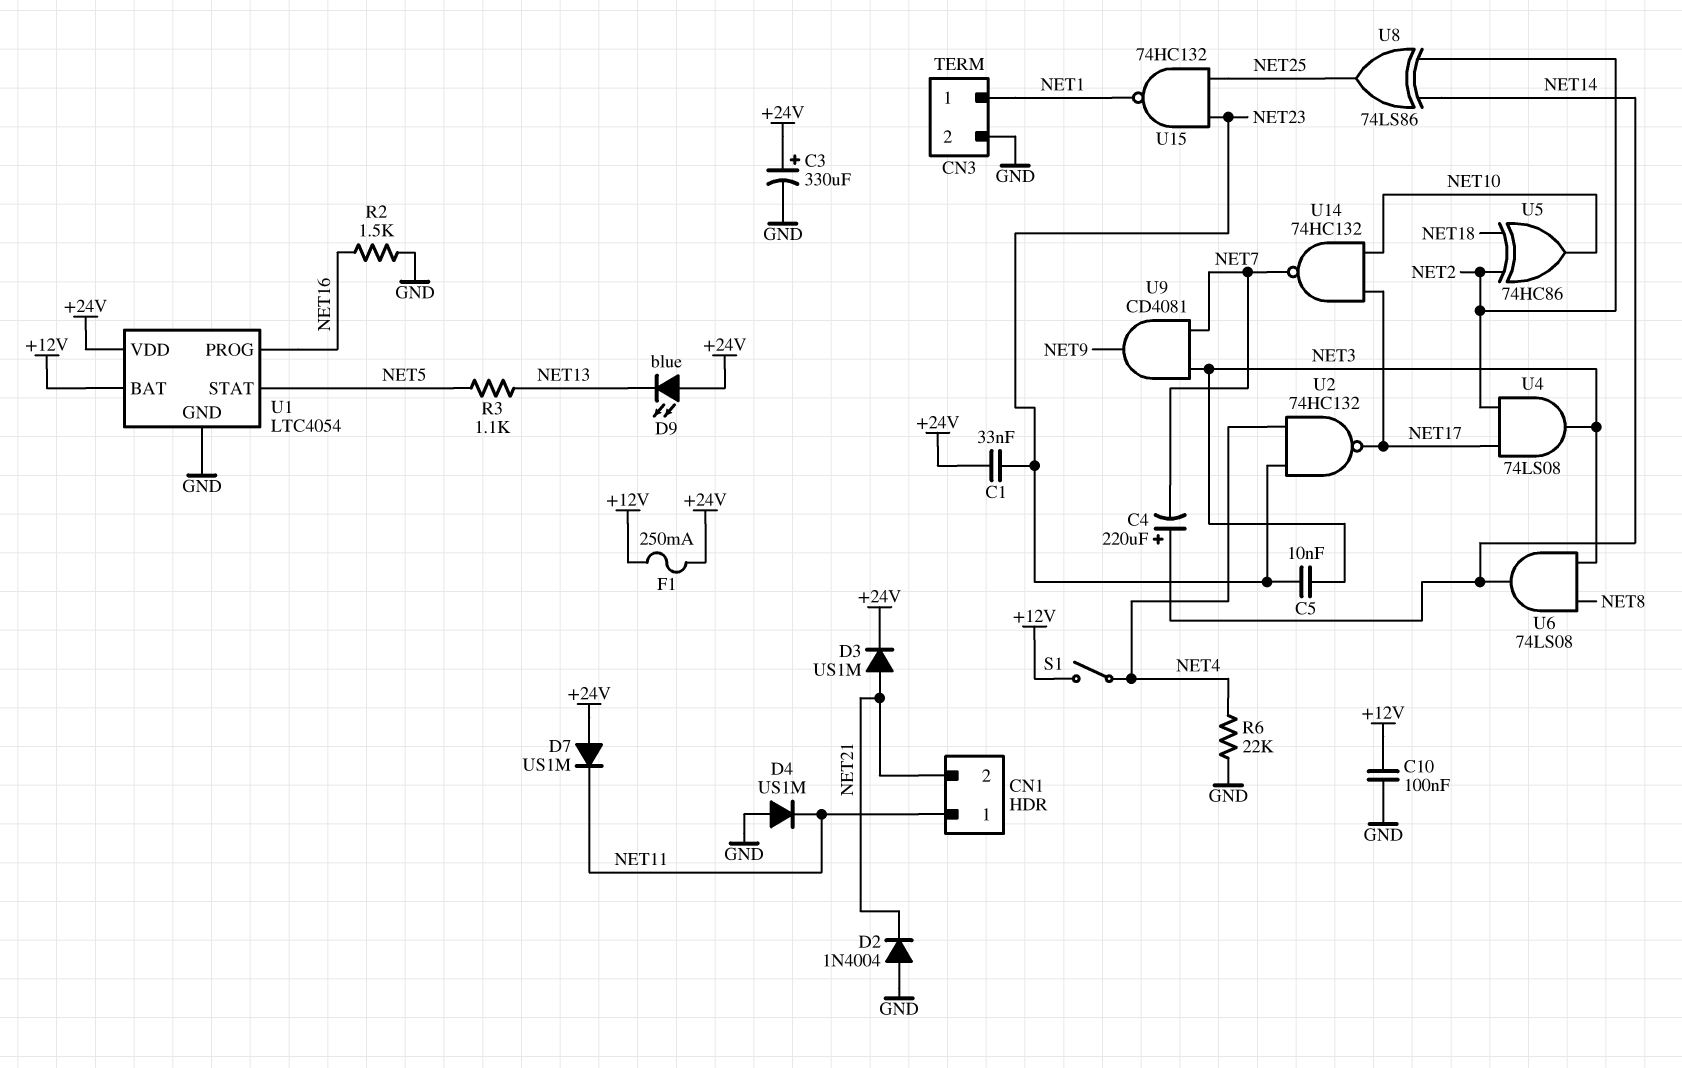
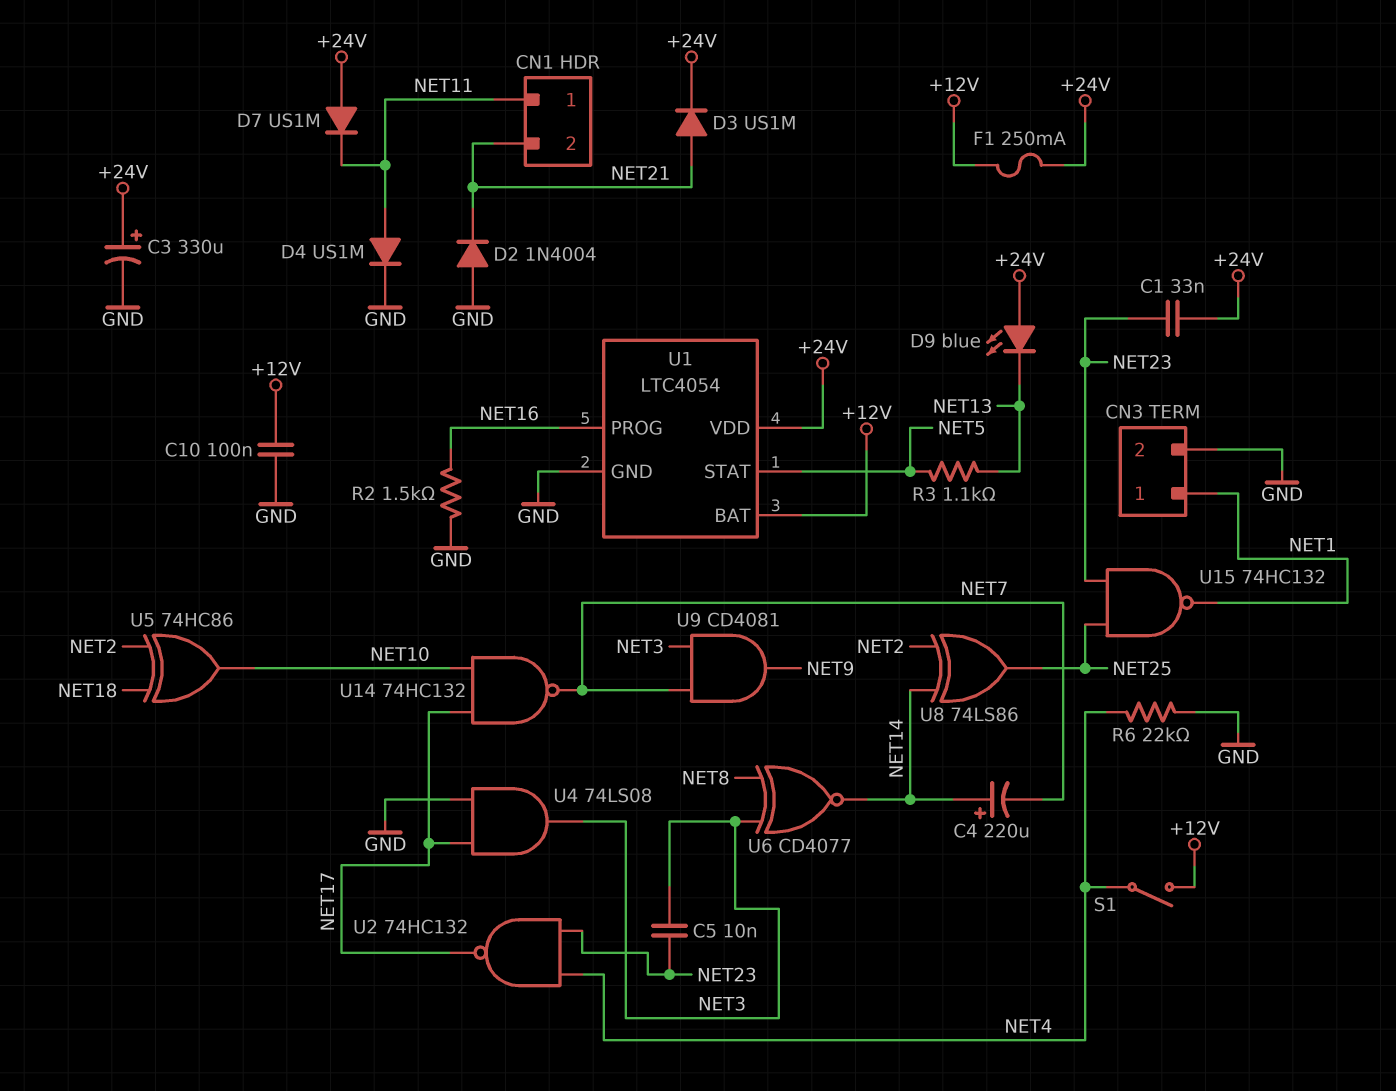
D4: diode US1M (A GND, K NET11) -> diode US1M (A NET11, K GND)
U4: AND 74LS08 (in NET2, in NET17, out NET3) -> AND 74LS08 (in GND, in NET17, out NET3)
U6: AND 74LS08 (in NET3, in NET8, out NET14) -> XNOR CD4077 (in NET3, in NET8, out NET14)

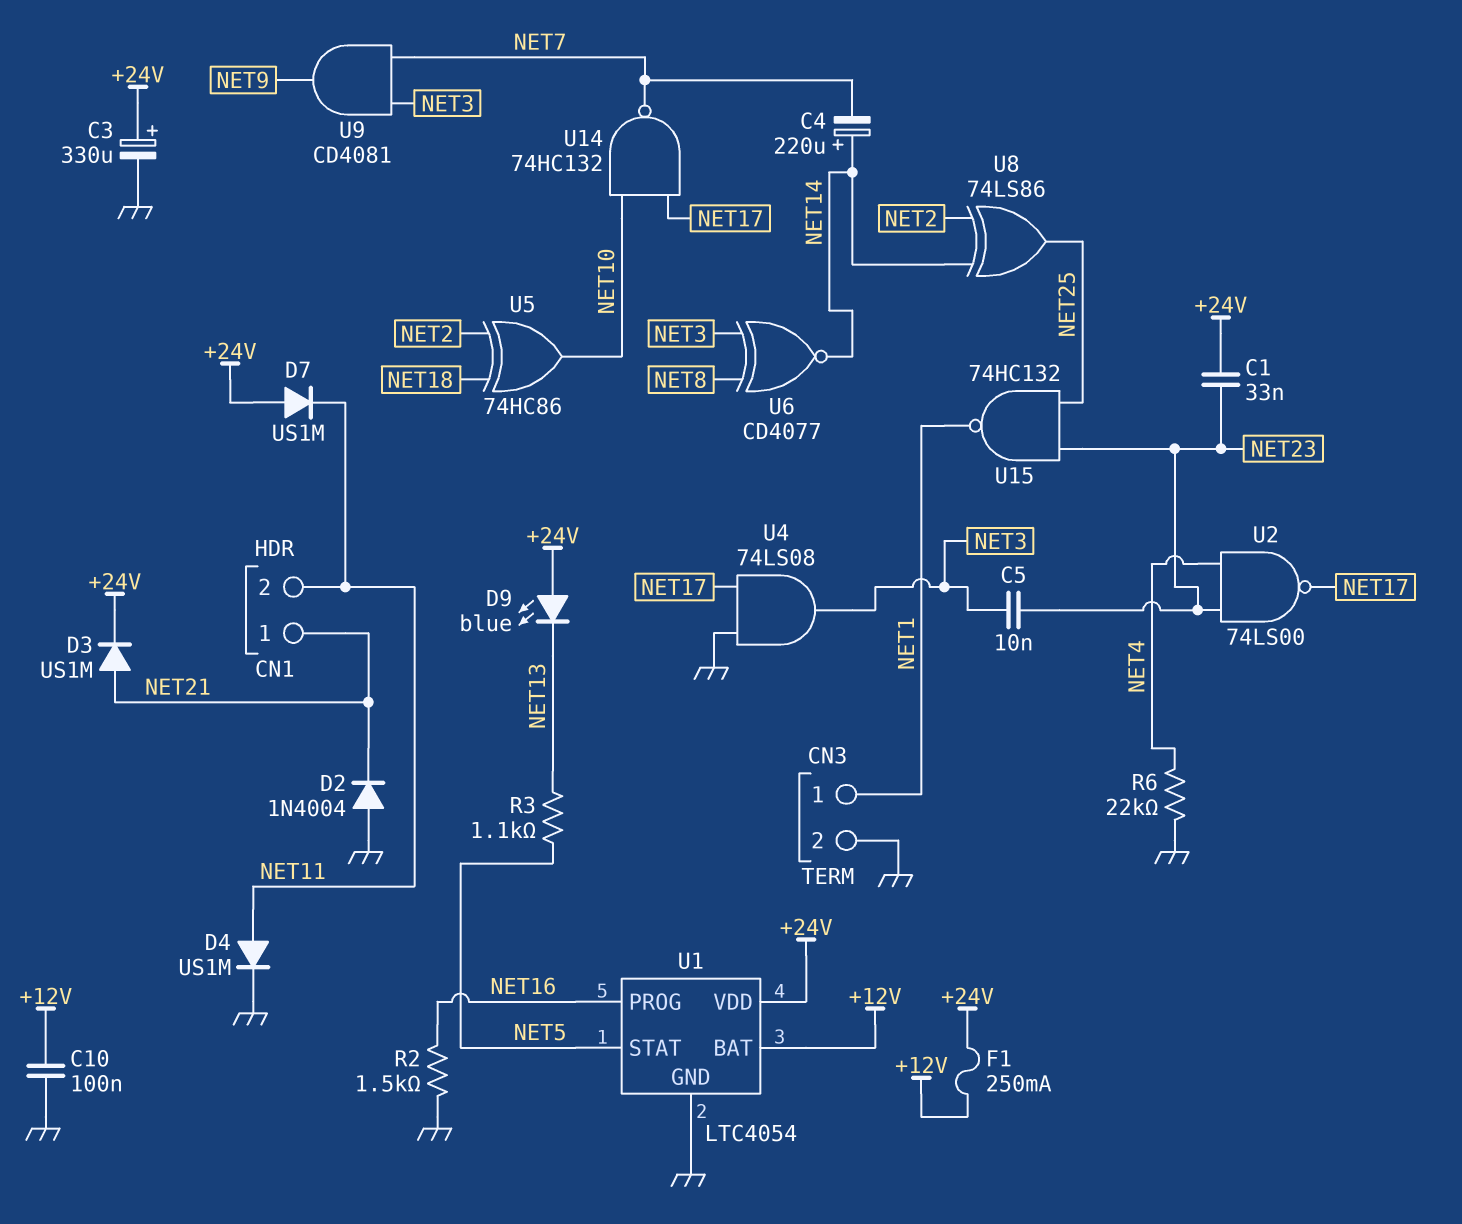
CN1 pin 1: NET11 -> NET21
CN1 pin 2: NET21 -> NET11
S1: switch (+12V, NET4) -> none
U2: NAND 74HC132 (in NET4, in NET23, out NET17) -> NAND 74LS00 (in NET4, in NET23, out NET17)

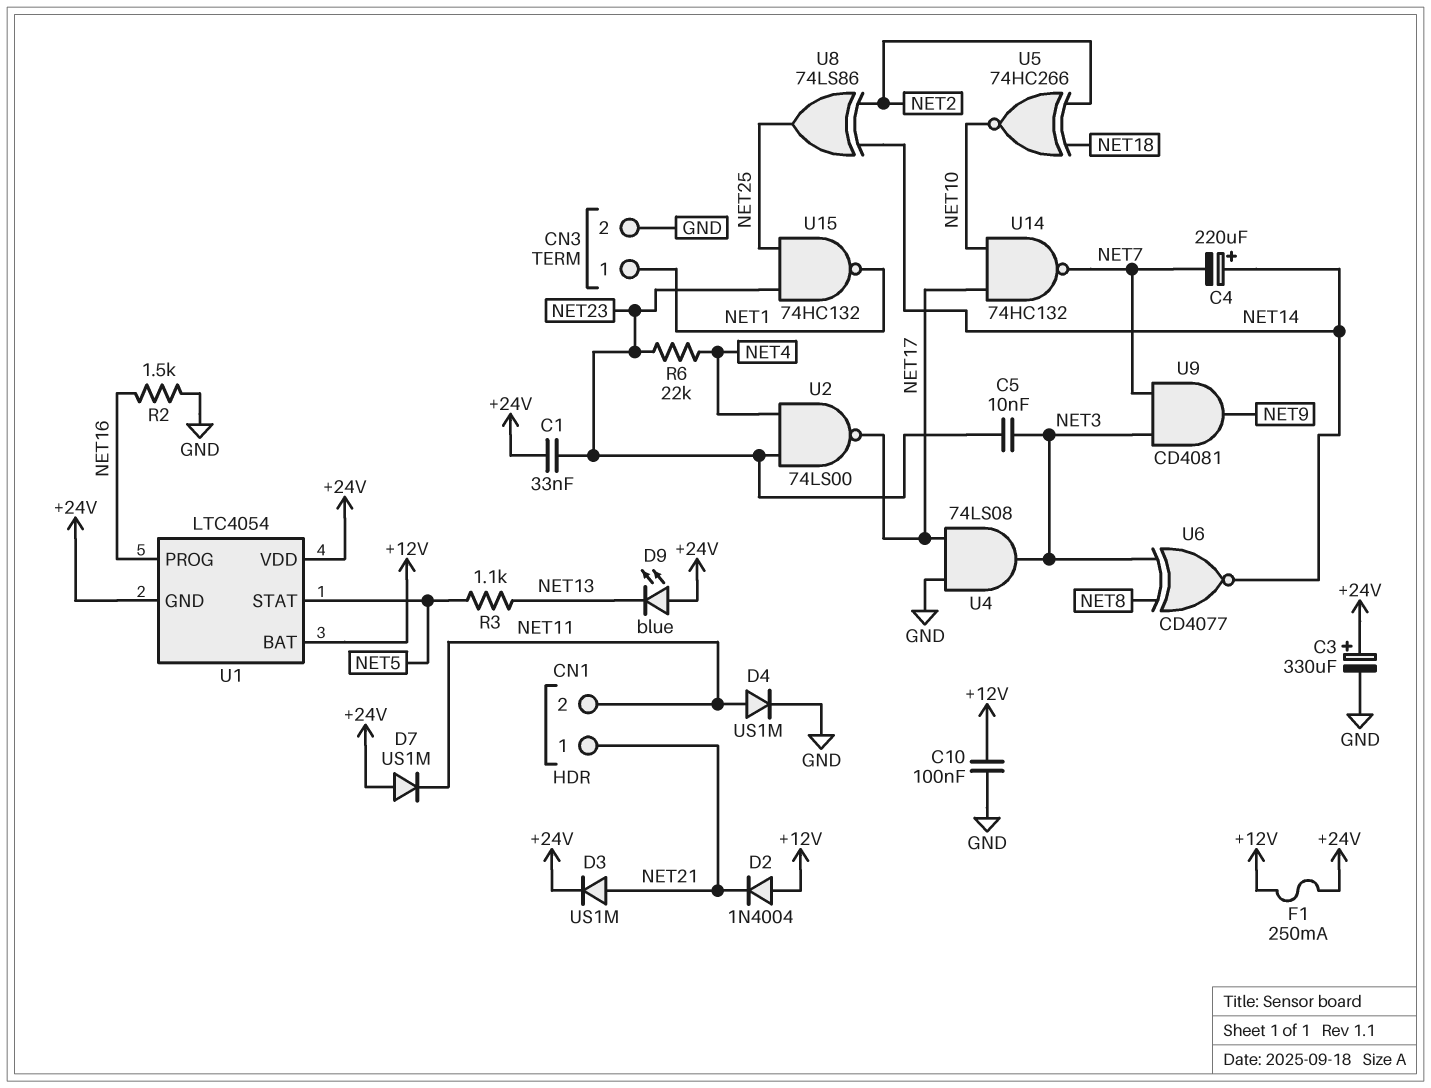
D2: diode 1N4004 (A GND, K NET21) -> diode 1N4004 (A +12V, K NET21)
R6: 22k (GND, NET4) -> 22k (NET4, NET23)
U1 pin GND: GND -> +24V
U5: XOR 74HC86 (in NET2, in NET18, out NET10) -> XNOR 74HC266 (in NET2, in NET18, out NET10)

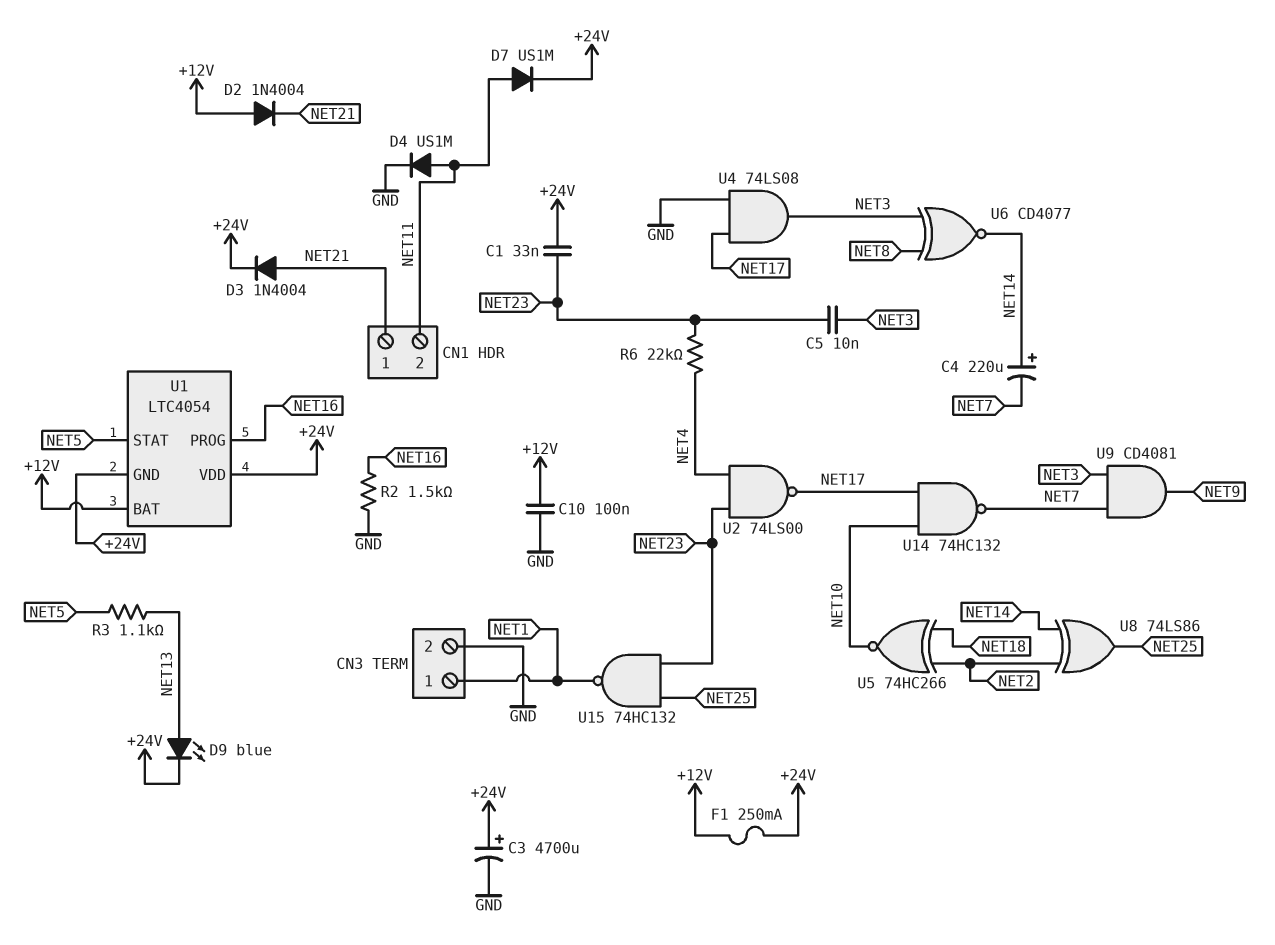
C3: 330uF (plus +24V, minus GND) -> 4700uF (plus +24V, minus GND)
D3: diode US1M (A NET21, K +24V) -> diode 1N4004 (A NET21, K +24V)
D7: diode US1M (A +24V, K NET11) -> diode US1M (A NET11, K +24V)
D9: LED blue (A +24V, K NET13) -> LED blue (A NET13, K +24V)

